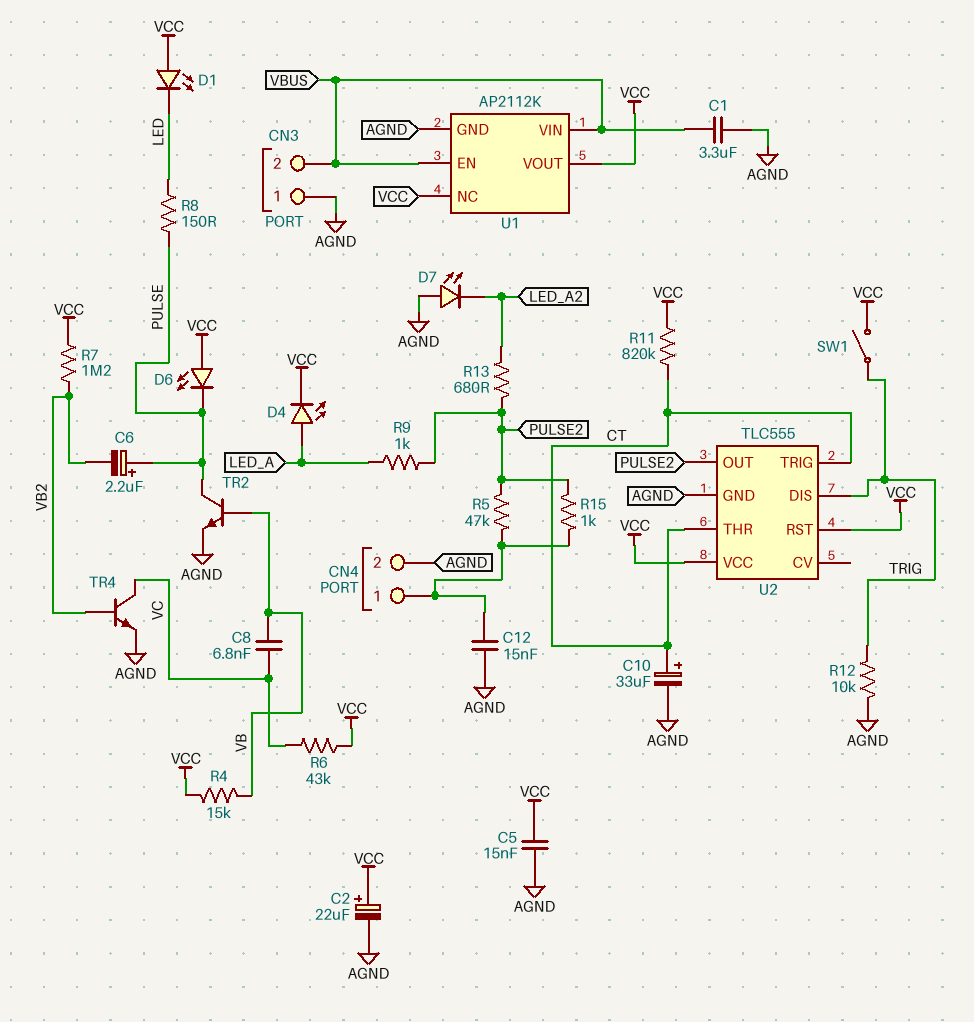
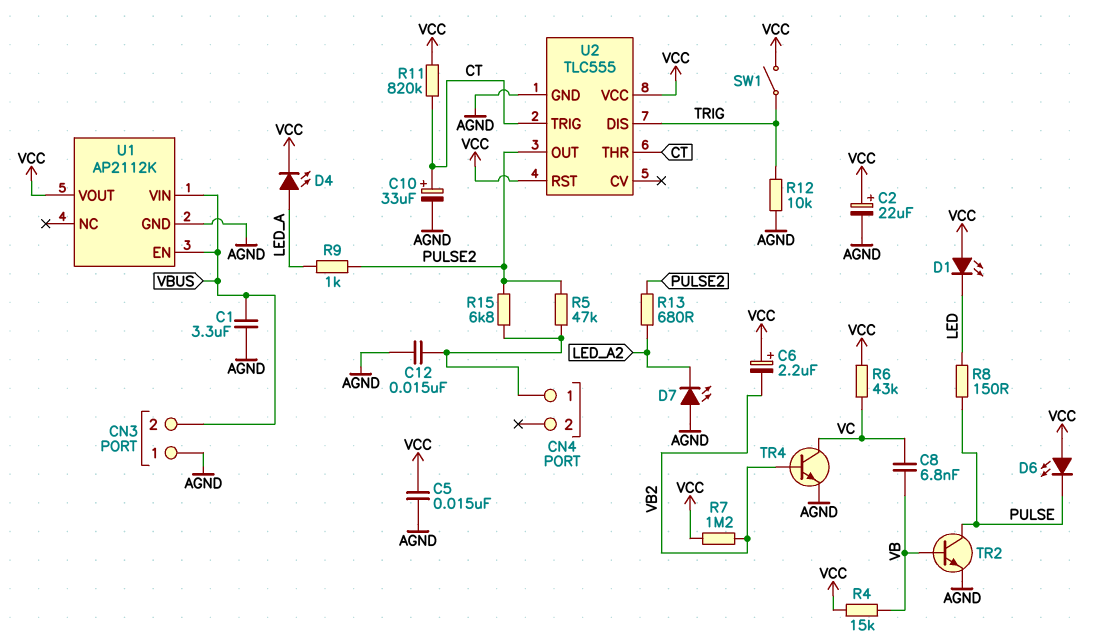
C6: 2.2uF (plus PULSE, minus VB2) -> 2.2uF (plus VCC, minus VB2)
CN4 pin 2: AGND -> none
R15: 1k (CN4/1, PULSE2) -> 6.8k (CN4/1, PULSE2)
U1 pin NC: VCC -> none

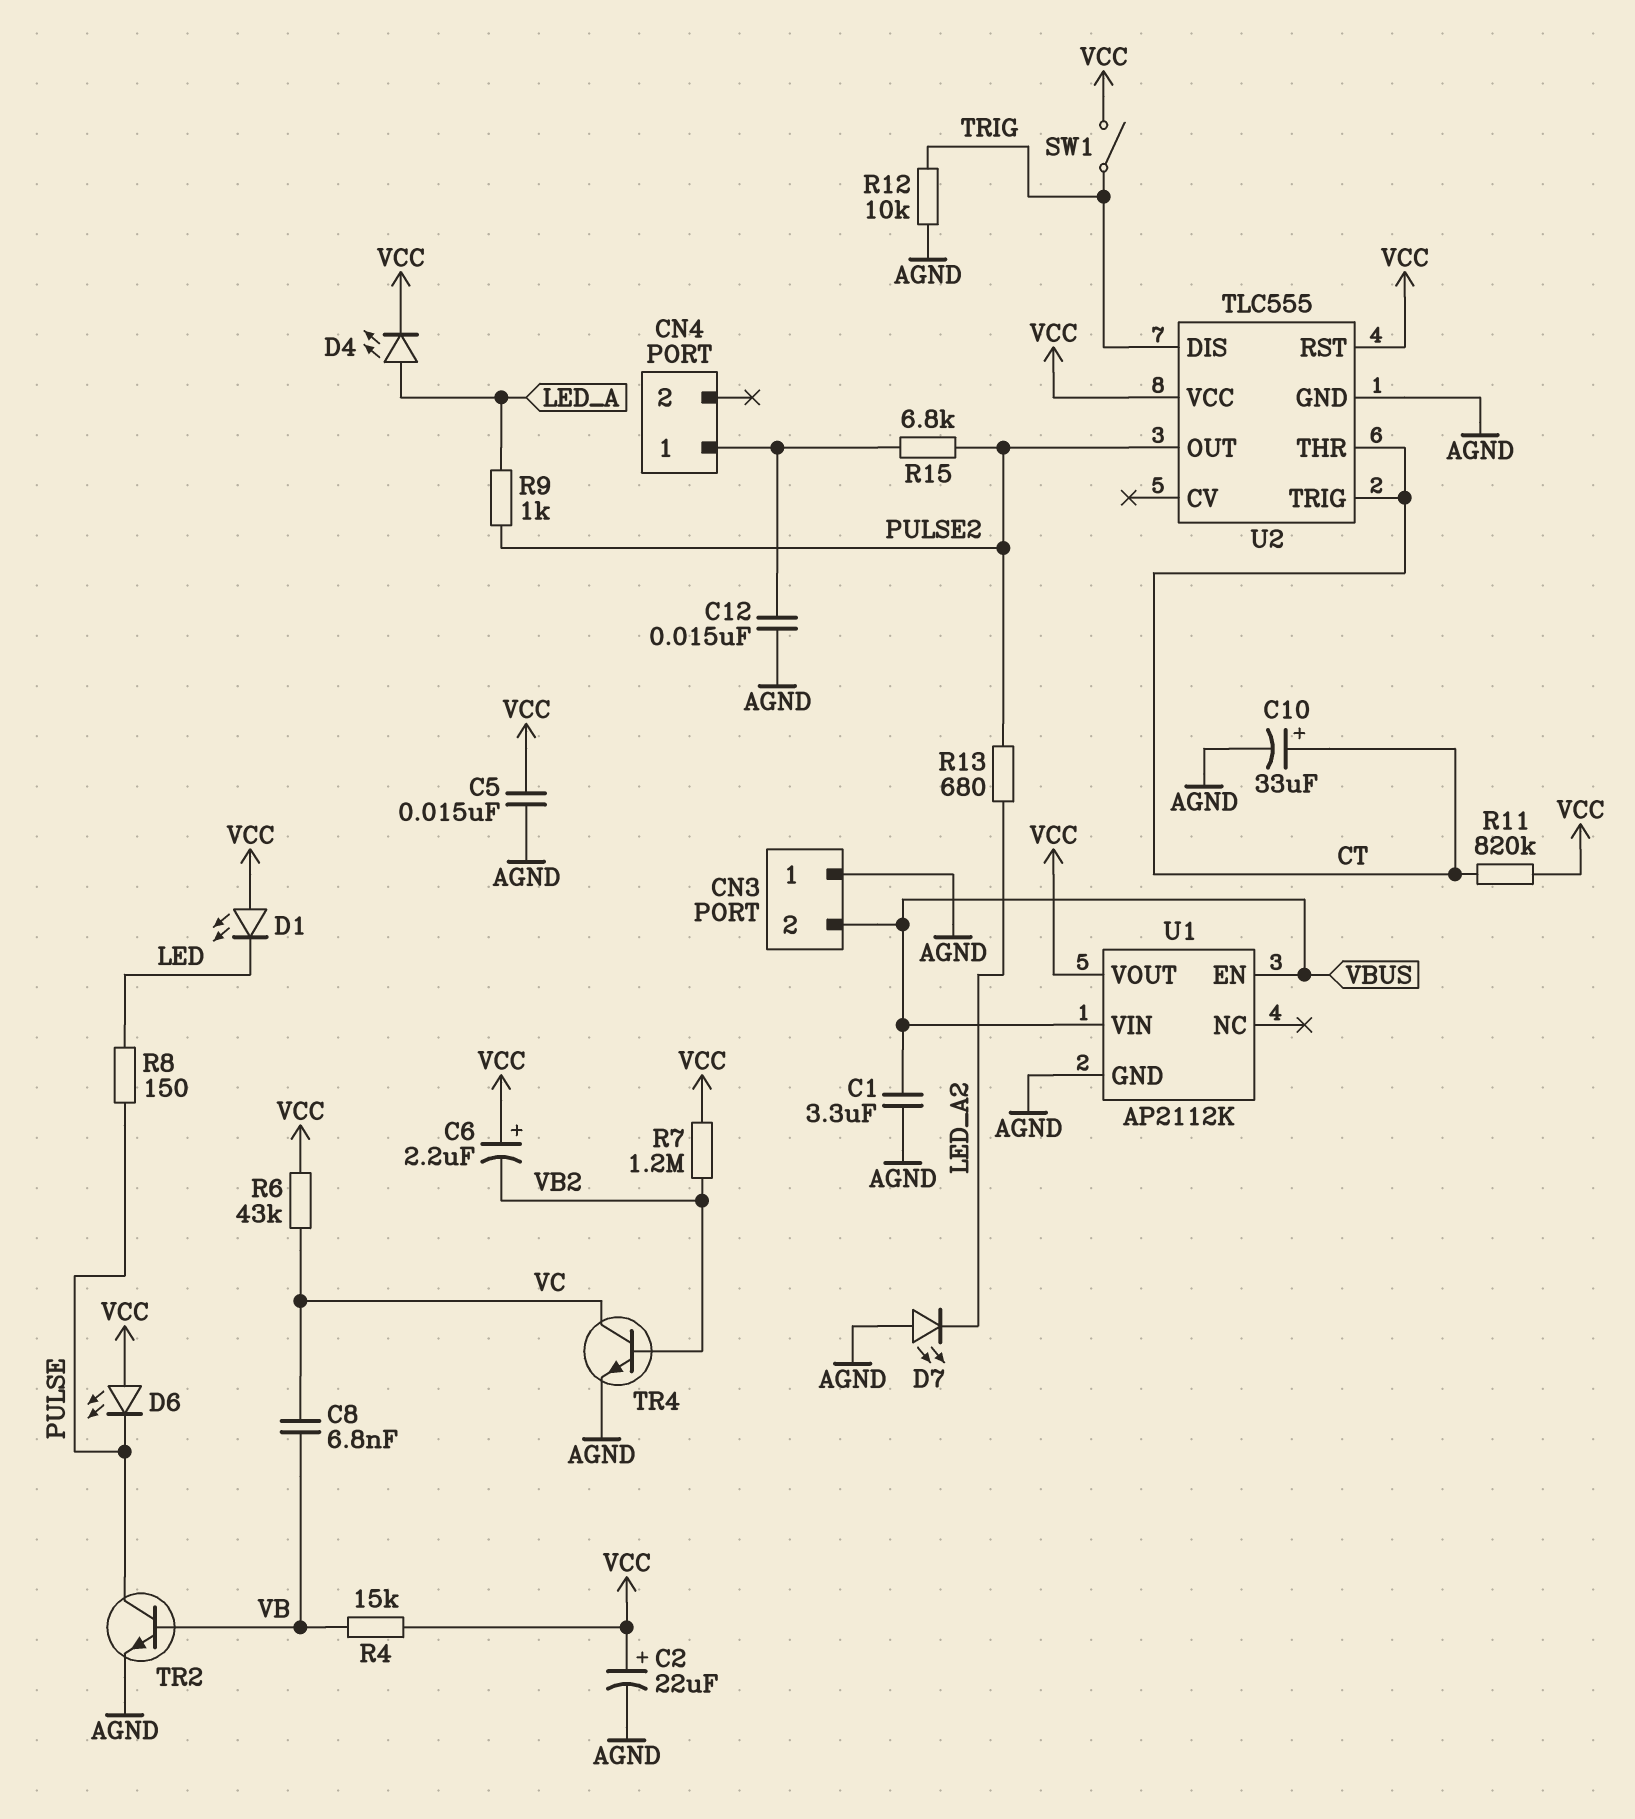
R5: 47k (CN4/1, PULSE2) -> none

